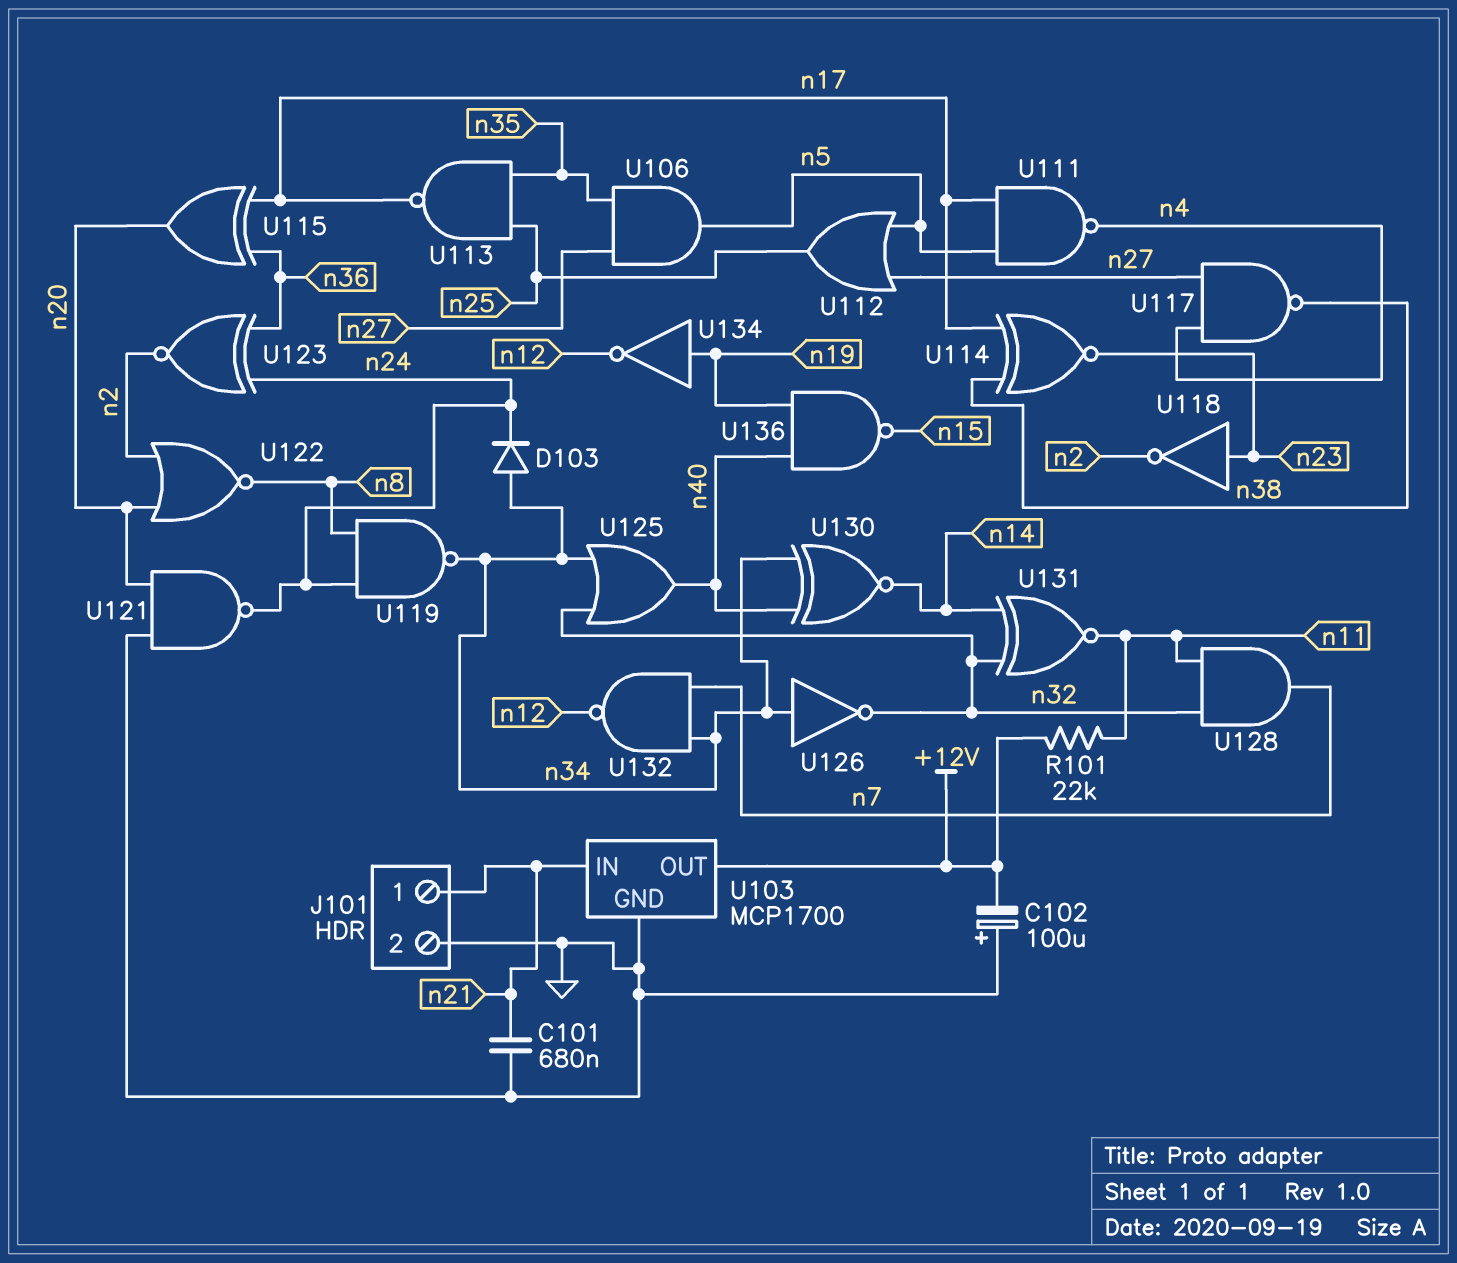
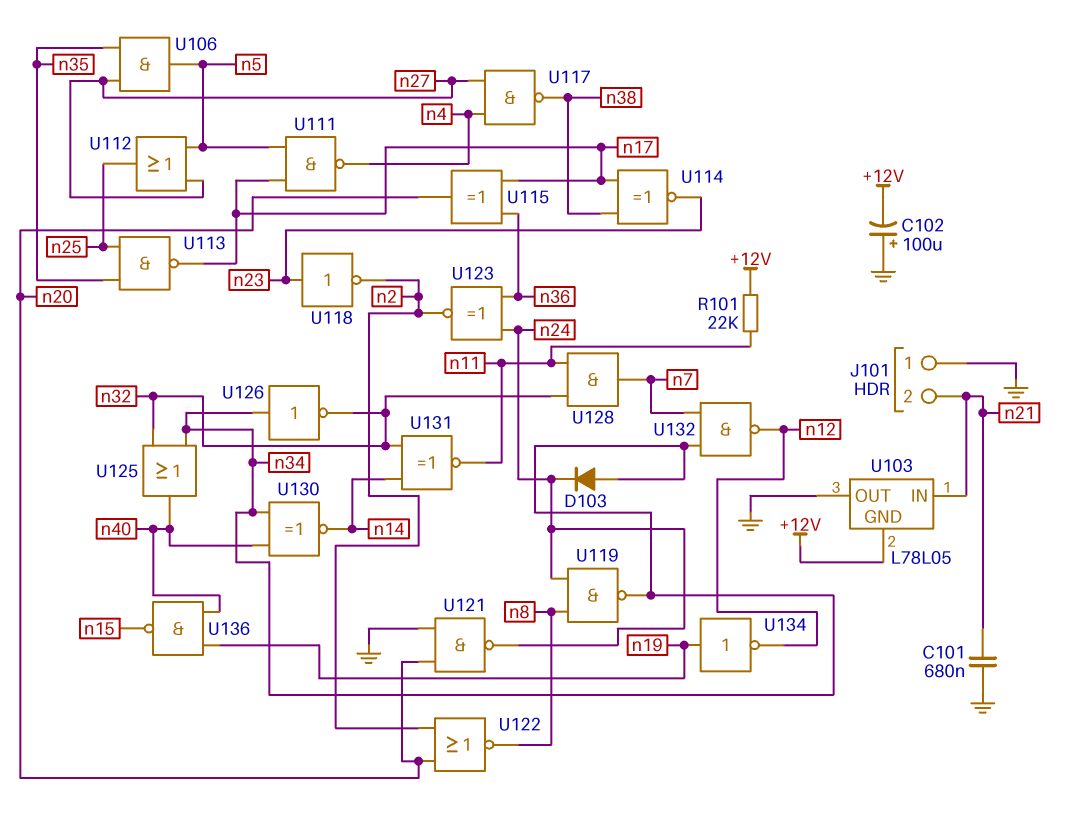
J101 pin 1: n21 -> GND
J101 pin 2: GND -> n21
U103: MCP1700 -> L78L05
U103 pin GND: GND -> +12V
U103 pin OUT: +12V -> GND

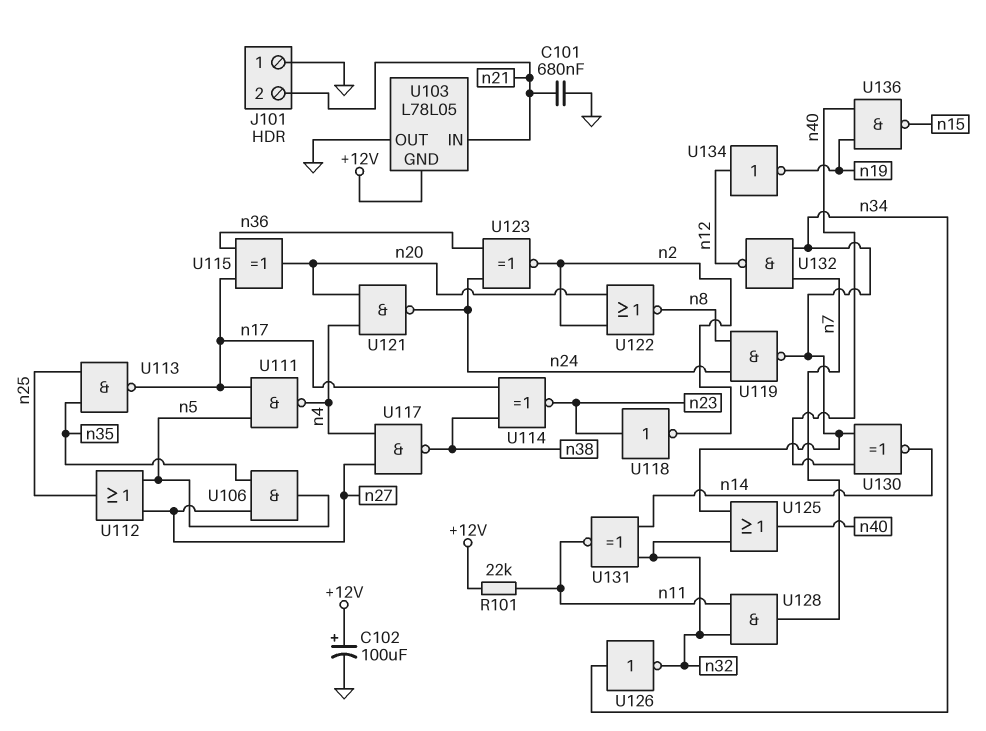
C102: 100uF (plus GND, minus +12V) -> 100uF (plus +12V, minus GND)
D103: diode (A n34, K n24) -> none
U121: NAND (in GND, in n20, out n24) -> NAND (in n4, in n20, out n24)
U134: NOT (in n19, out n12) -> NOT (in n12, out n19)

